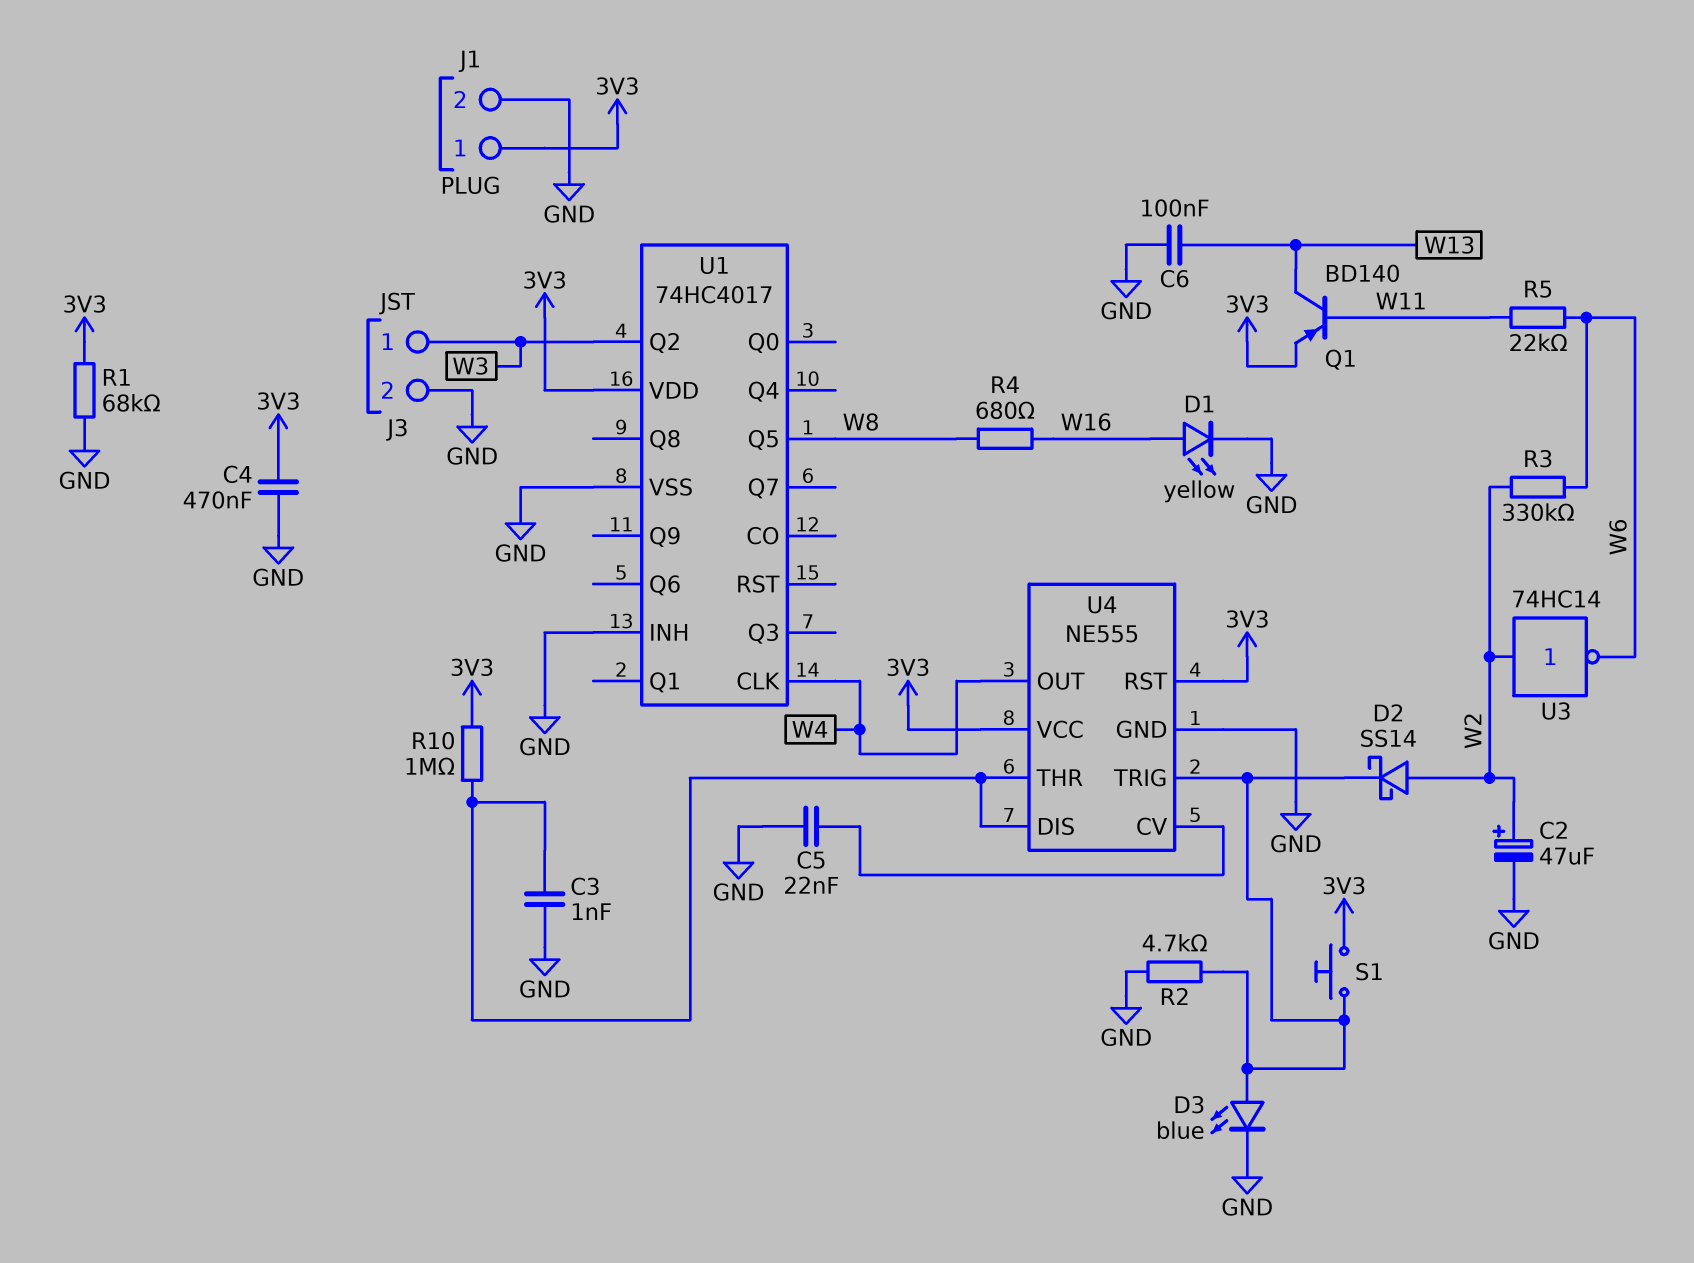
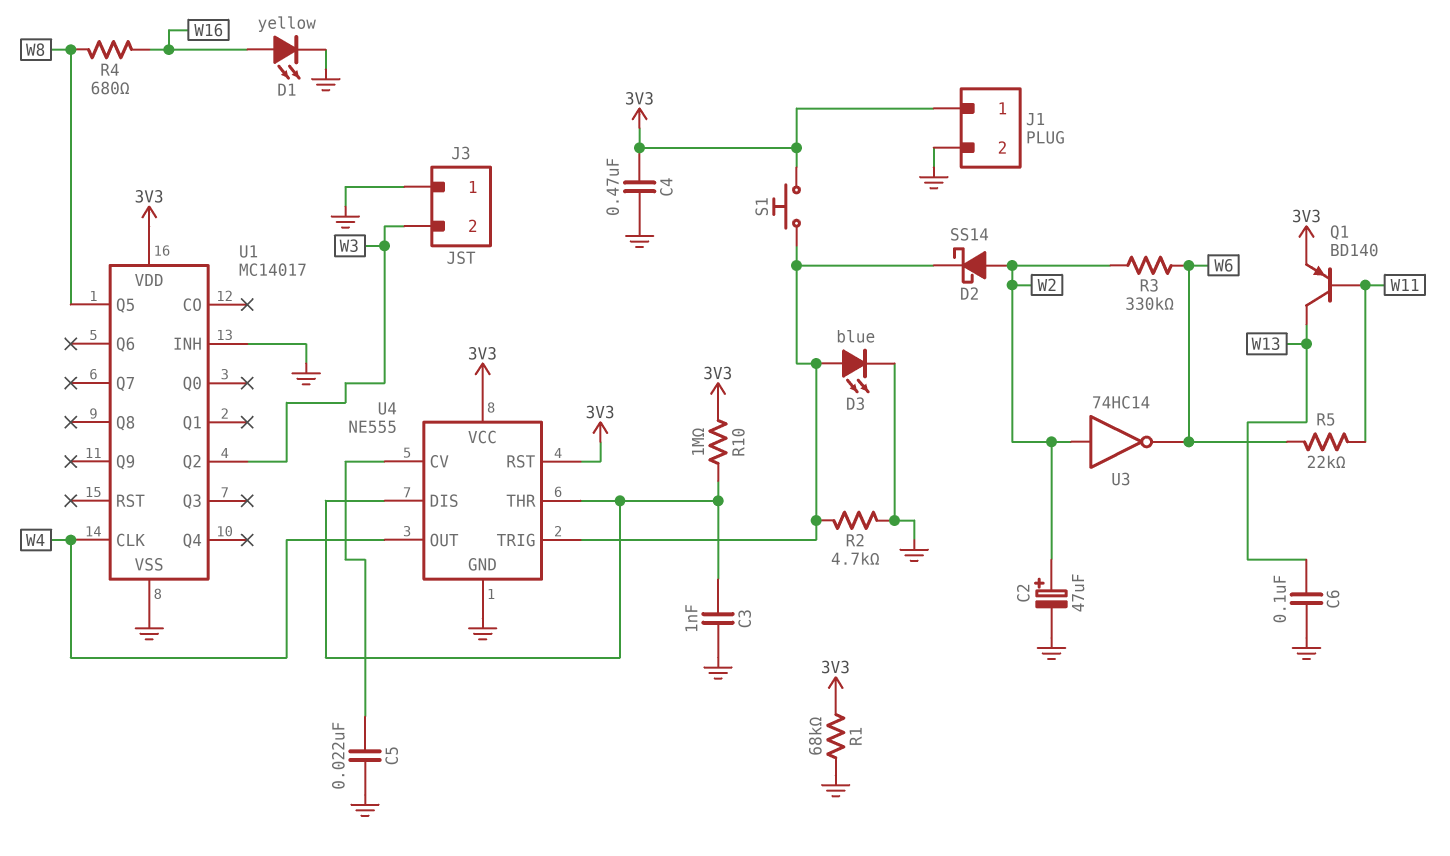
J3 pin 1: W3 -> GND
J3 pin 2: GND -> W3
U1: 74HC4017 -> MC14017

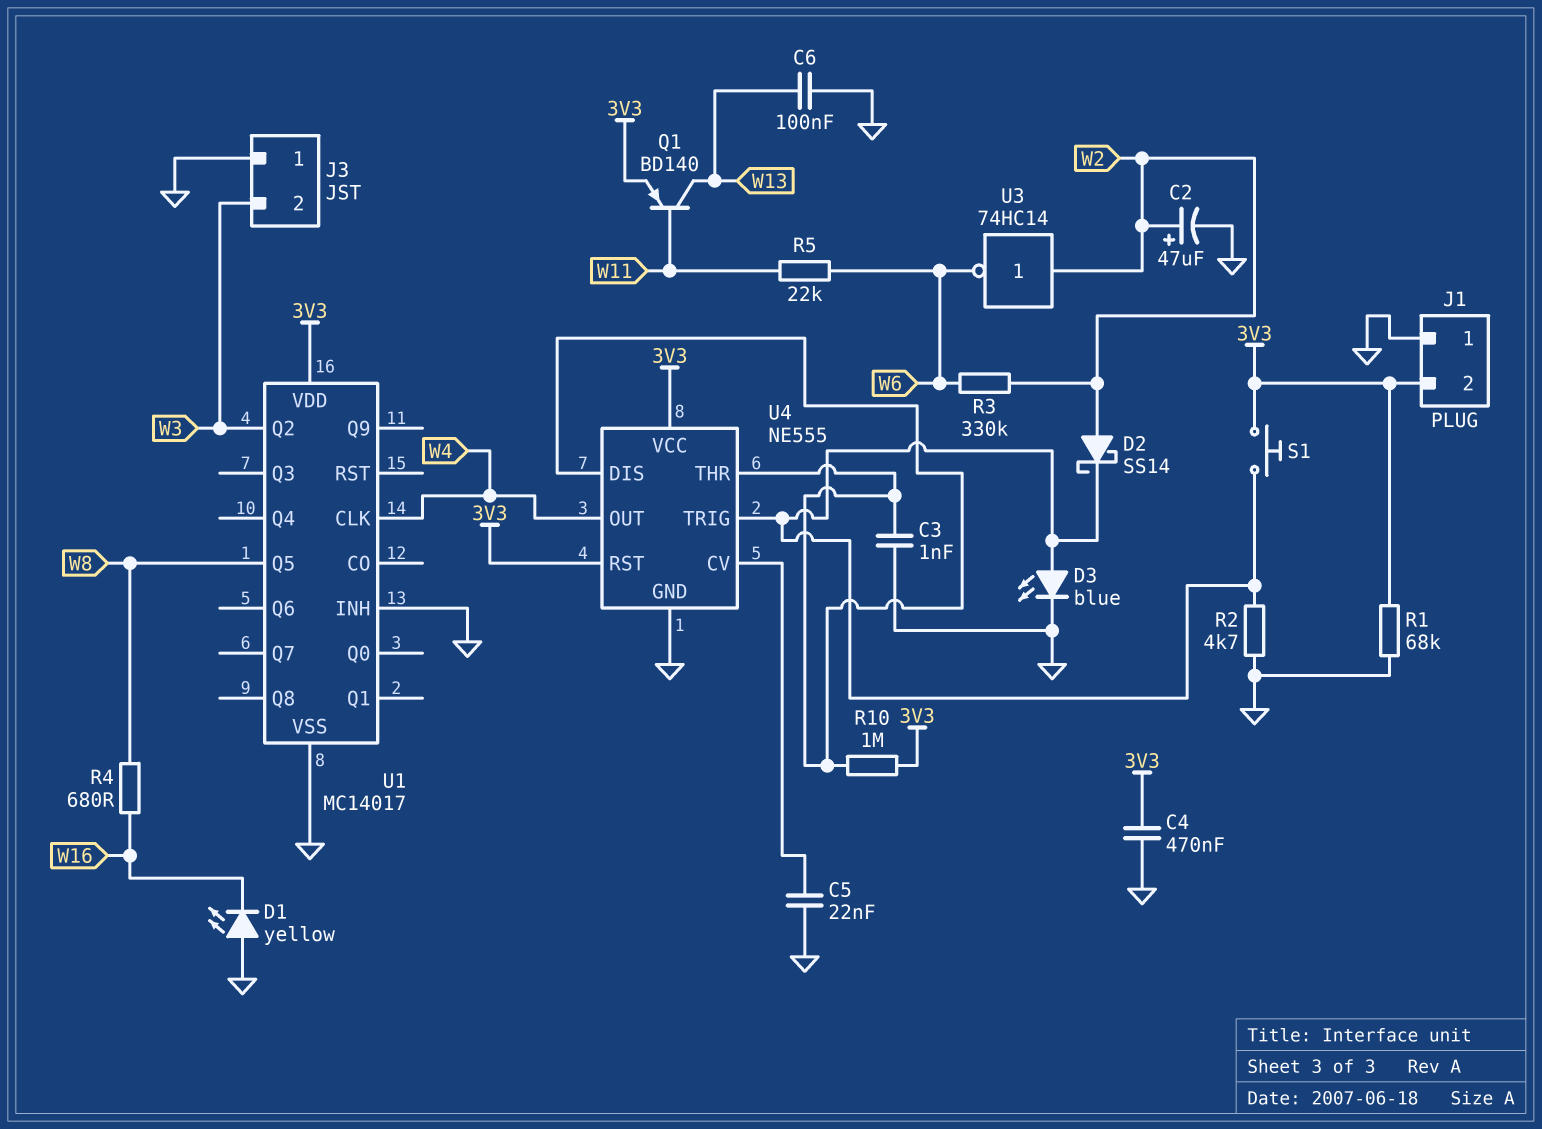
D1: LED yellow (A W16, K GND) -> LED yellow (A GND, K W16)
J1 pin 1: 3V3 -> GND
J1 pin 2: GND -> 3V3

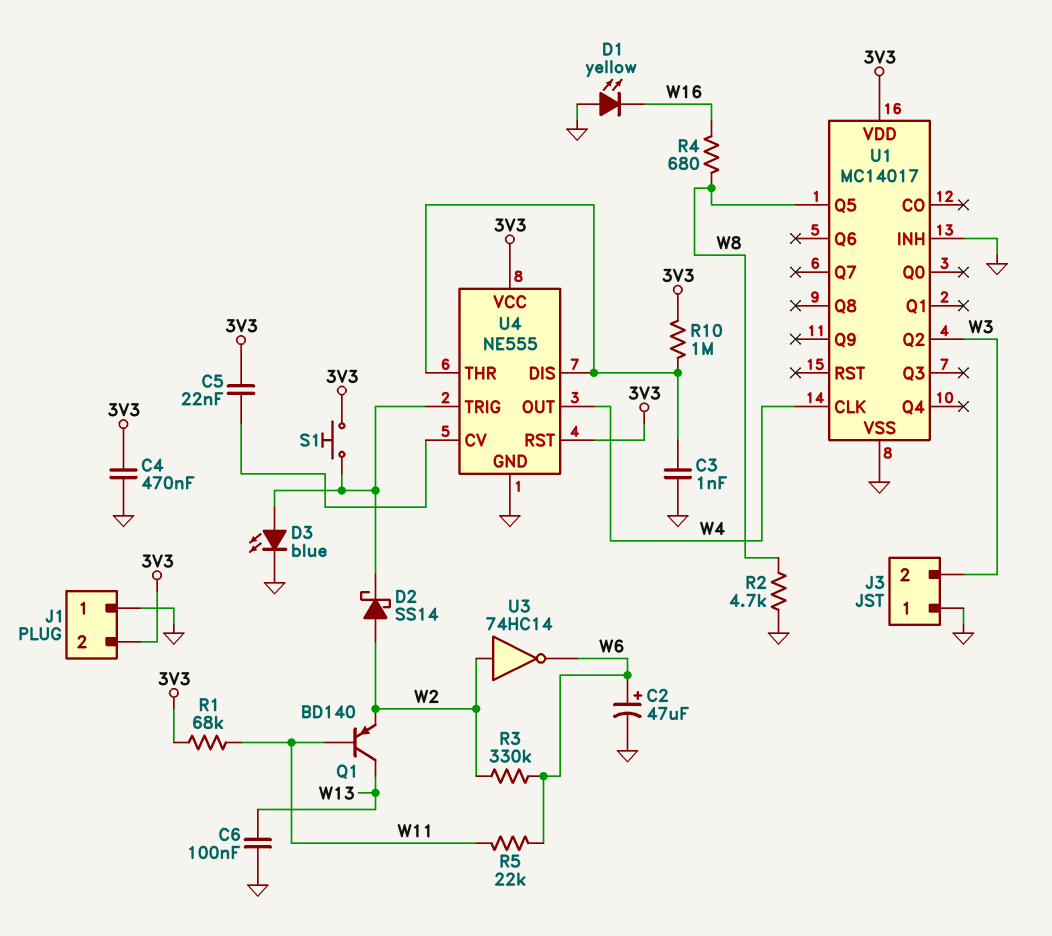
C2: 47uF (plus W2, minus GND) -> 47uF (plus W6, minus GND)
C5: 22nF (GND, U4/CV) -> 22nF (3V3, U4/CV)
Q1: PNP BD140 (B W11, C W13, E 3V3) -> PNP BD140 (B W11, C W13, E W2)
R1: 68k (3V3, GND) -> 68k (3V3, W11)
R2: 4.7k (GND, U4/TRIG) -> 4.7k (GND, W8)

